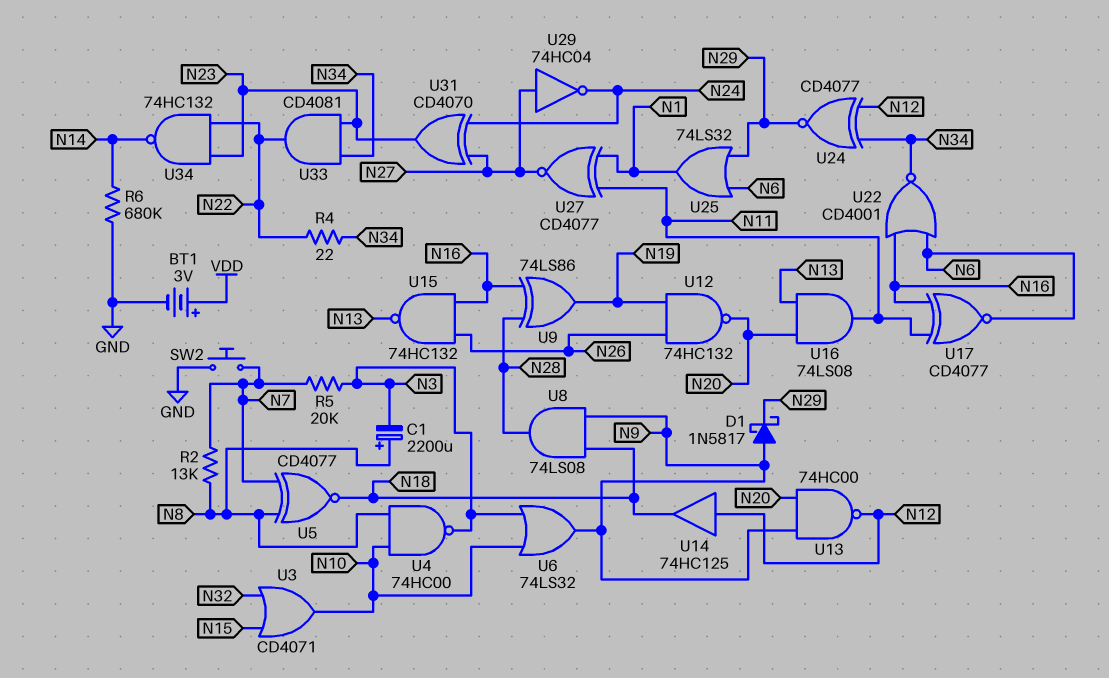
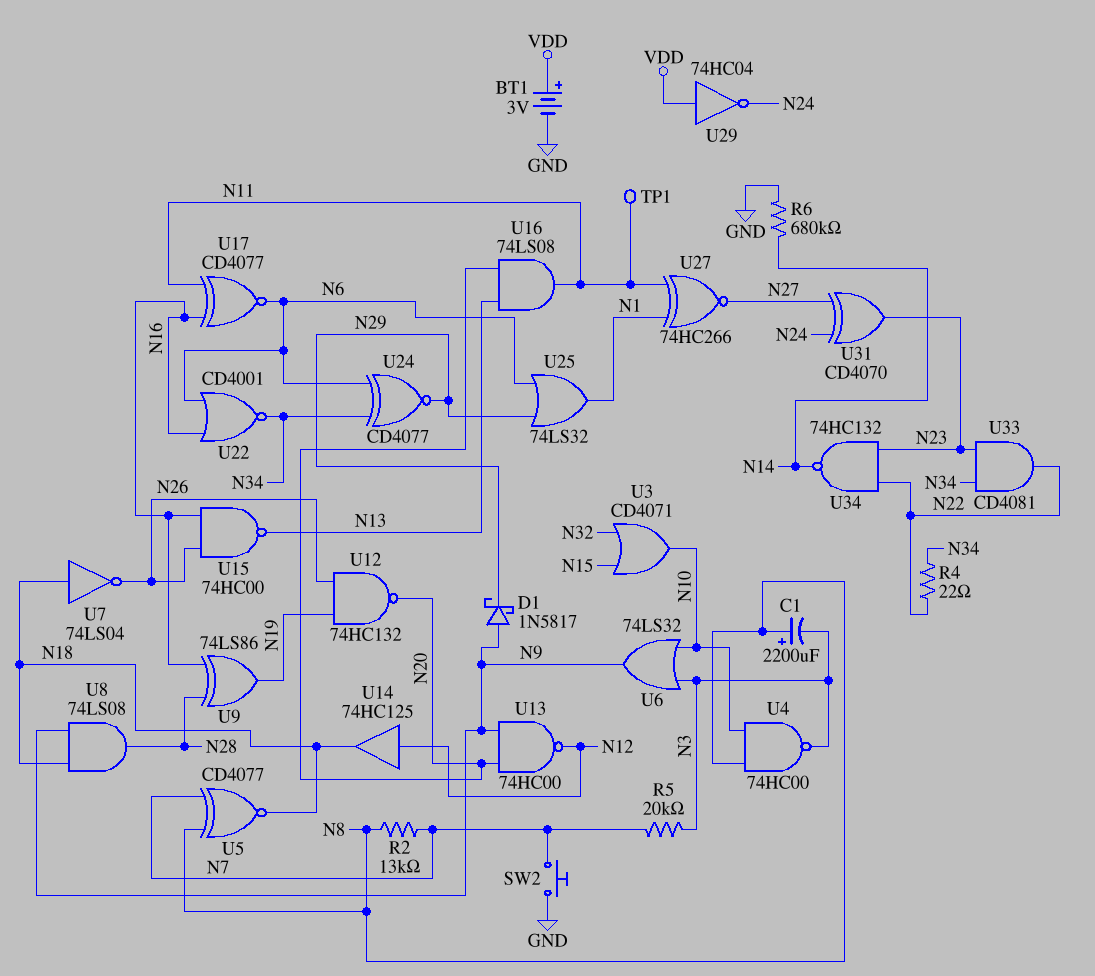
TP1: none -> test point (N11)
U7: none -> NOT 74LS04 (in N18, out N26)
U15: NAND 74HC132 (in N16, in N26, out N13) -> NAND 74HC00 (in N16, in N26, out N13)
U24: XNOR CD4077 (in N12, in N34, out N29) -> XNOR CD4077 (in N6, in N34, out N29)
U27: XNOR CD4077 (in N1, in N11, out N27) -> XNOR 74HC266 (in N1, in N11, out N27)
U29: NOT 74HC04 (in N27, out N24) -> NOT 74HC04 (in VDD, out N24)

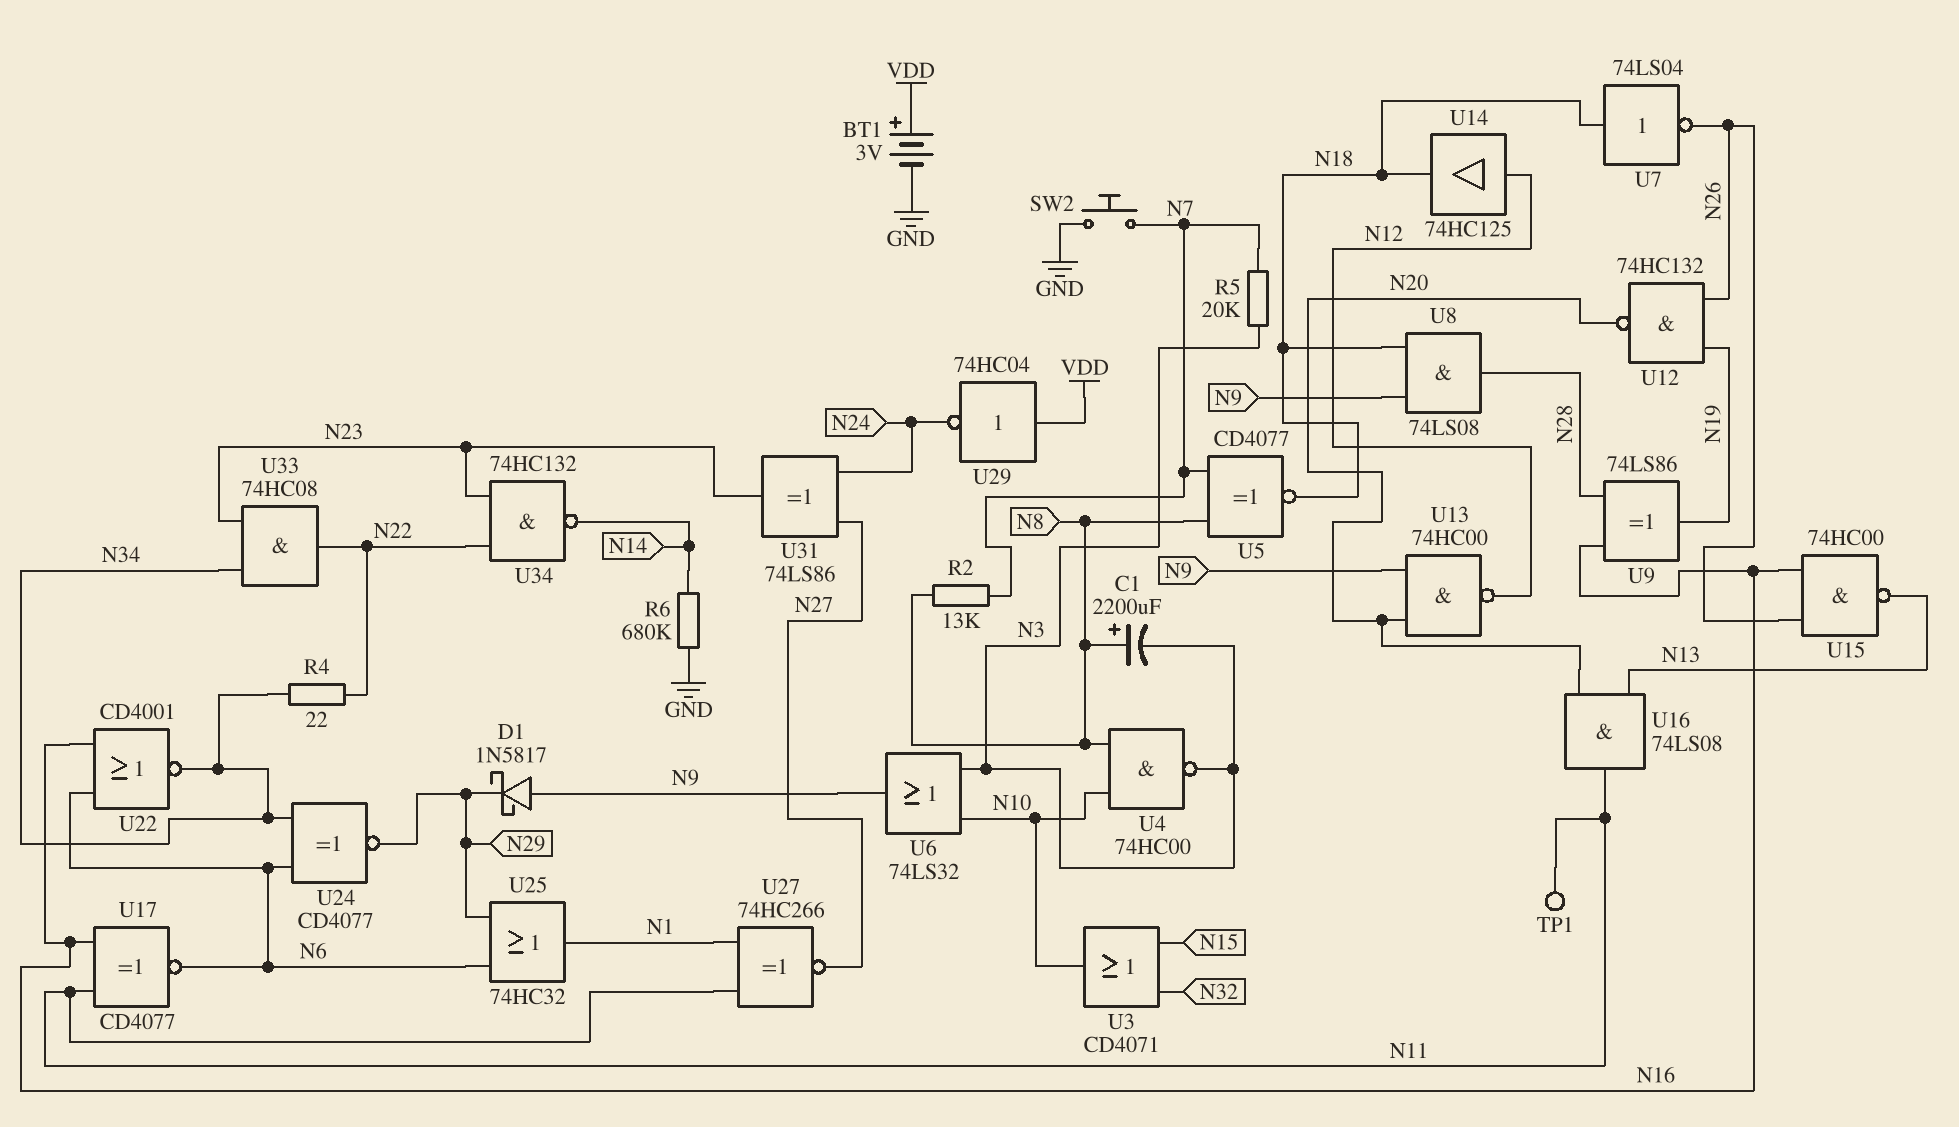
U25: OR 74LS32 (in N6, in N29, out N1) -> OR 74HC32 (in N6, in N29, out N1)
U31: XOR CD4070 (in N24, in N27, out N23) -> XOR 74LS86 (in N24, in N27, out N23)
U33: AND CD4081 (in N23, in N34, out N22) -> AND 74HC08 (in N23, in N34, out N22)

